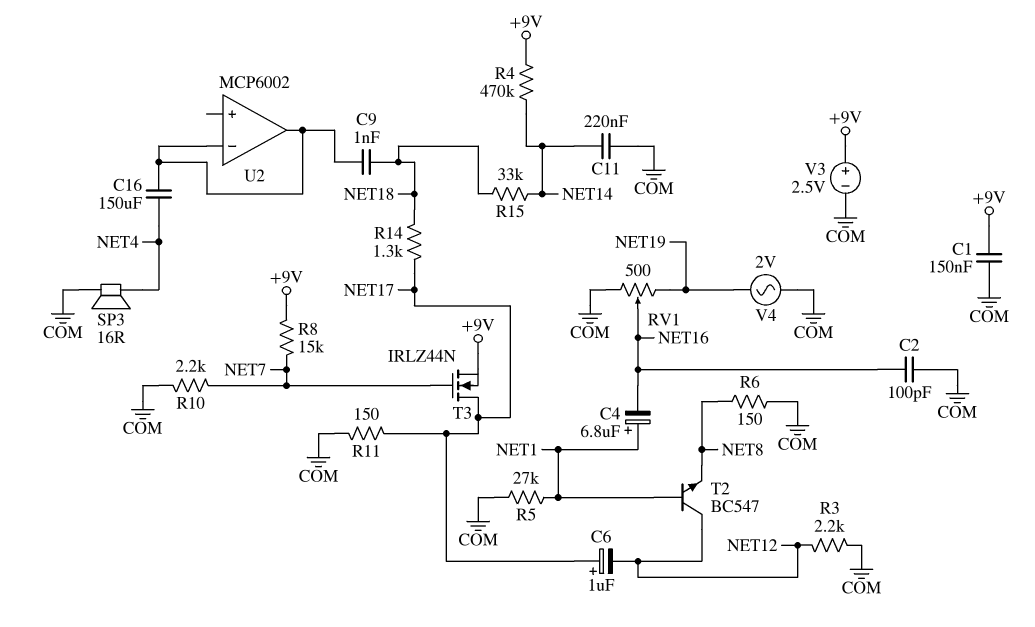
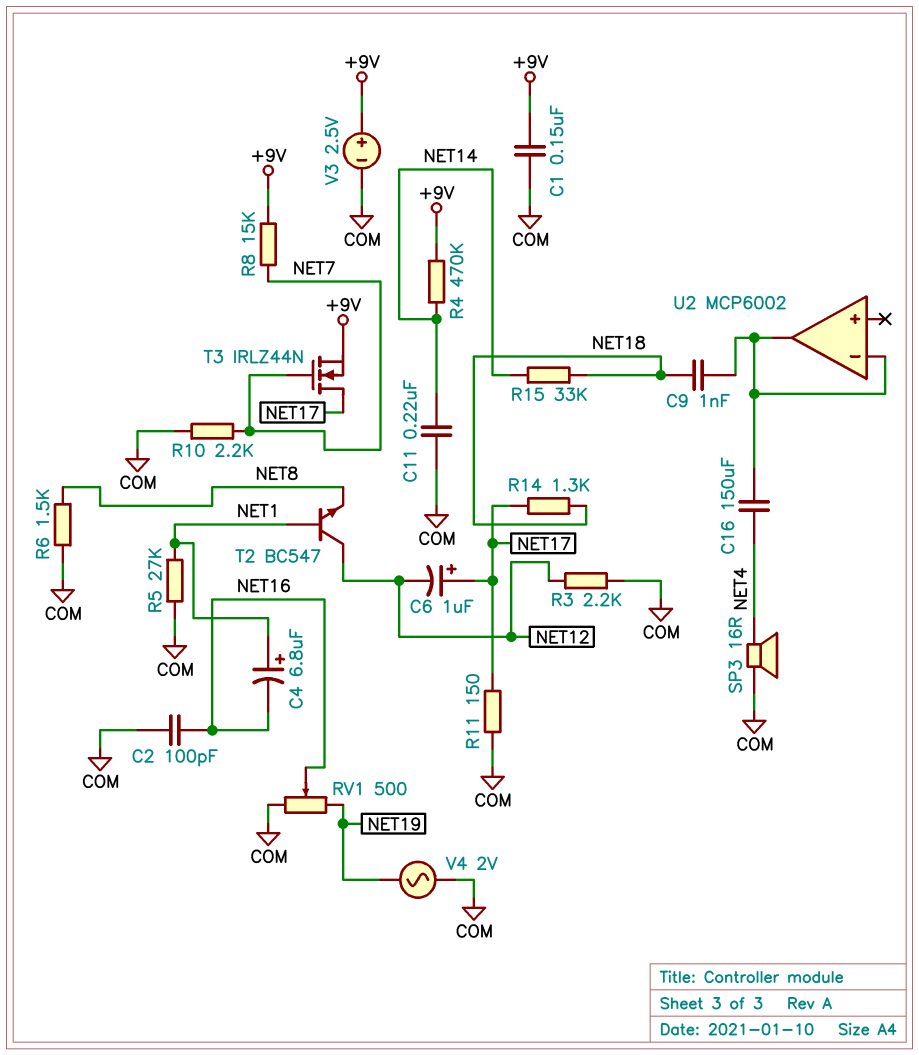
R6: 150 (COM, NET8) -> 1.5k (COM, NET8)

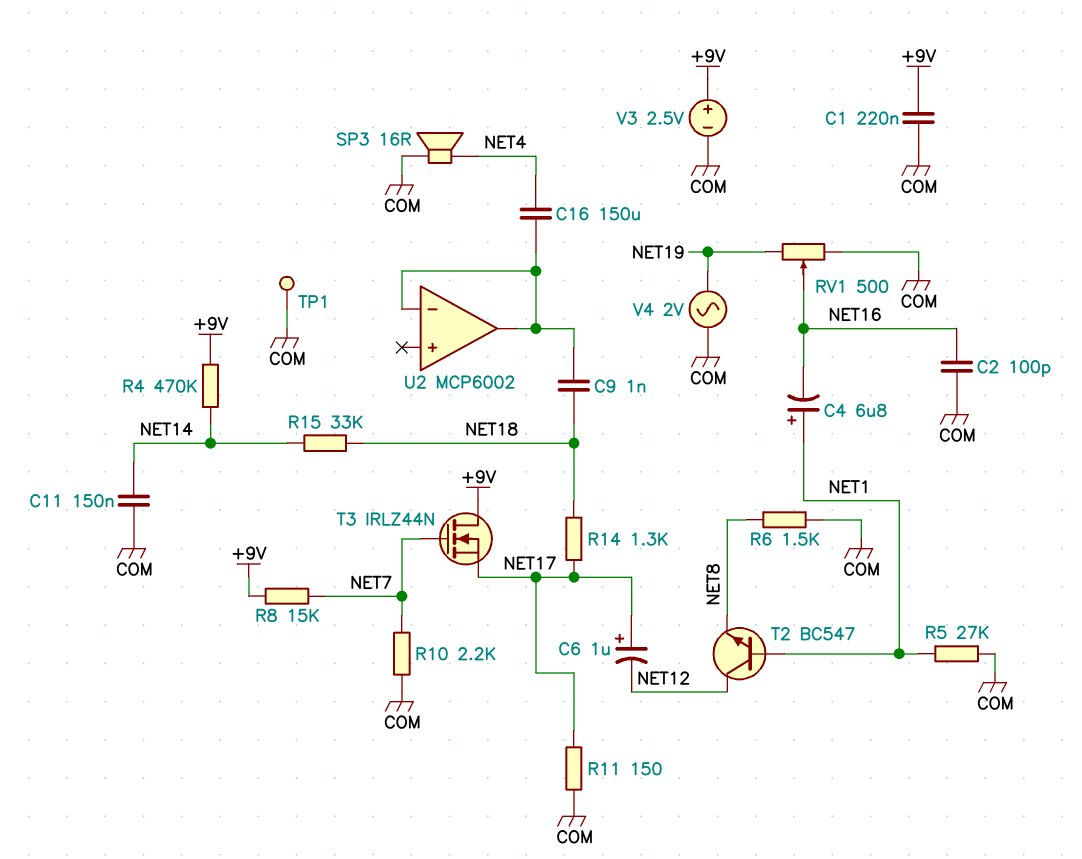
C1: 150nF (+9V, COM) -> 220nF (+9V, COM)
C11: 220nF (COM, NET14) -> 150nF (COM, NET14)
R3: 2.2k (COM, NET12) -> none
T3: NMOS IRLZ44N (G NET7, D NET17, S +9V) -> NMOS IRLZ44N (G NET7, D +9V, S NET17)
TP1: none -> test point (COM)

